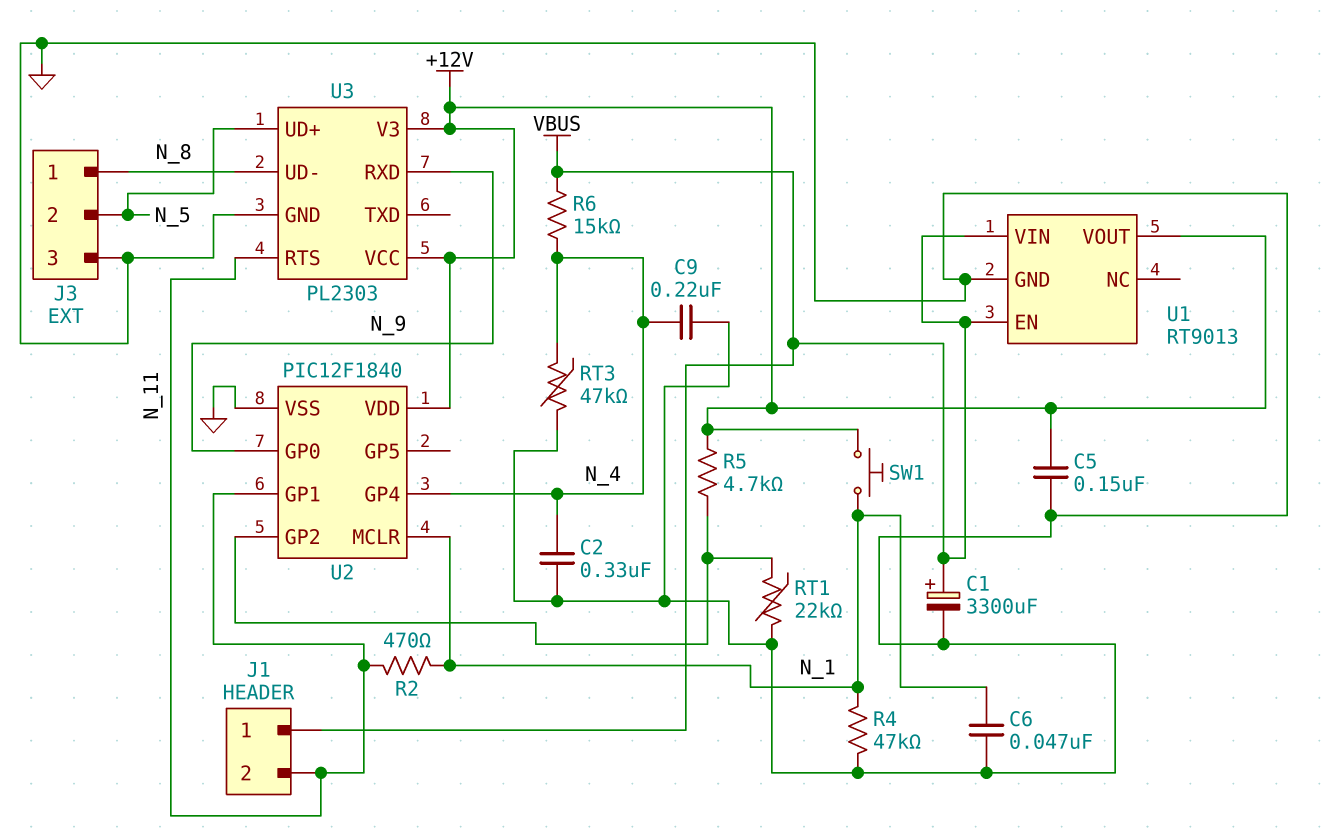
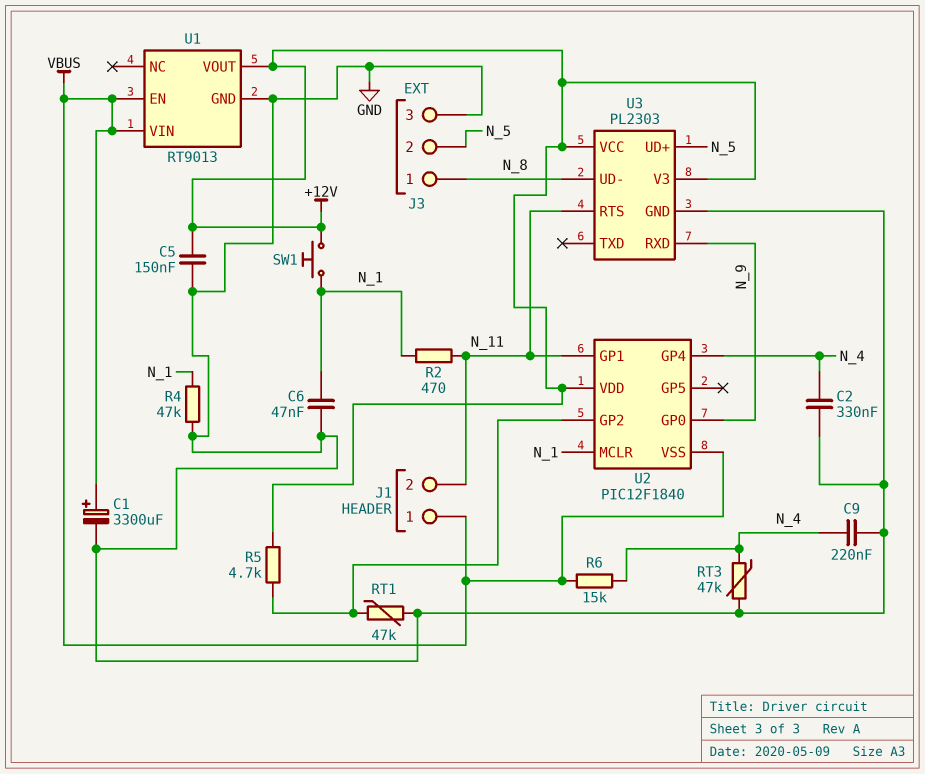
RT1: 22k (GND, U2/GP2) -> 47k (GND, U2/GP2)
U2 pin VSS: GND -> VBUS

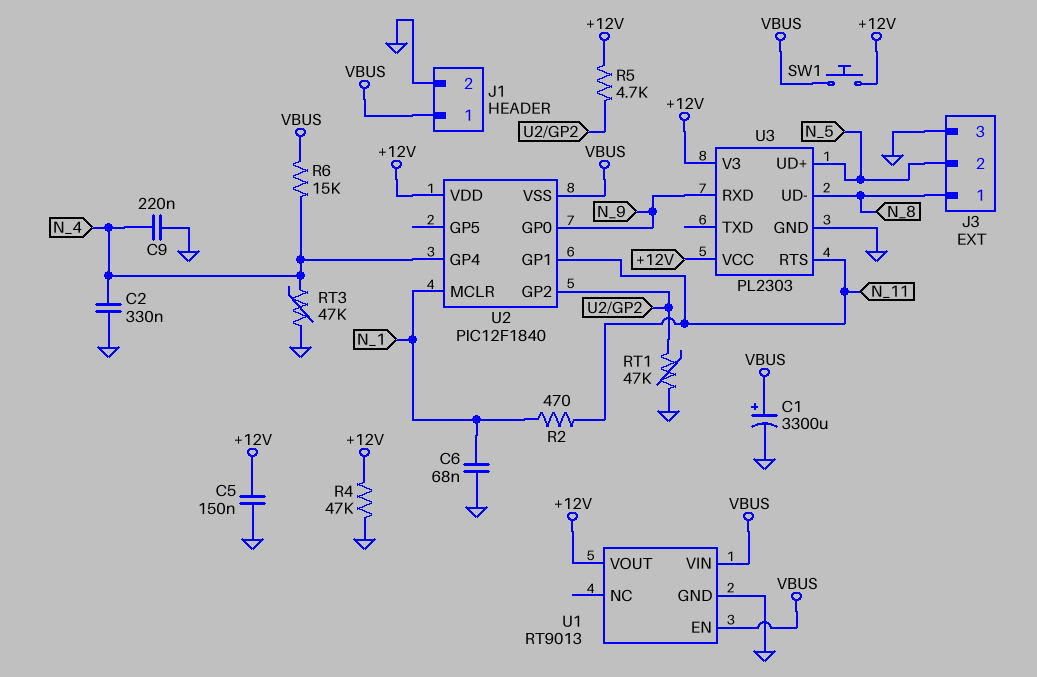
C6: 47nF (GND, N_1) -> 68nF (GND, N_1)
J1 pin 2: N_11 -> GND
R4: 47k (GND, N_1) -> 47k (+12V, GND)
SW1: button (+12V, N_1) -> button (+12V, VBUS)

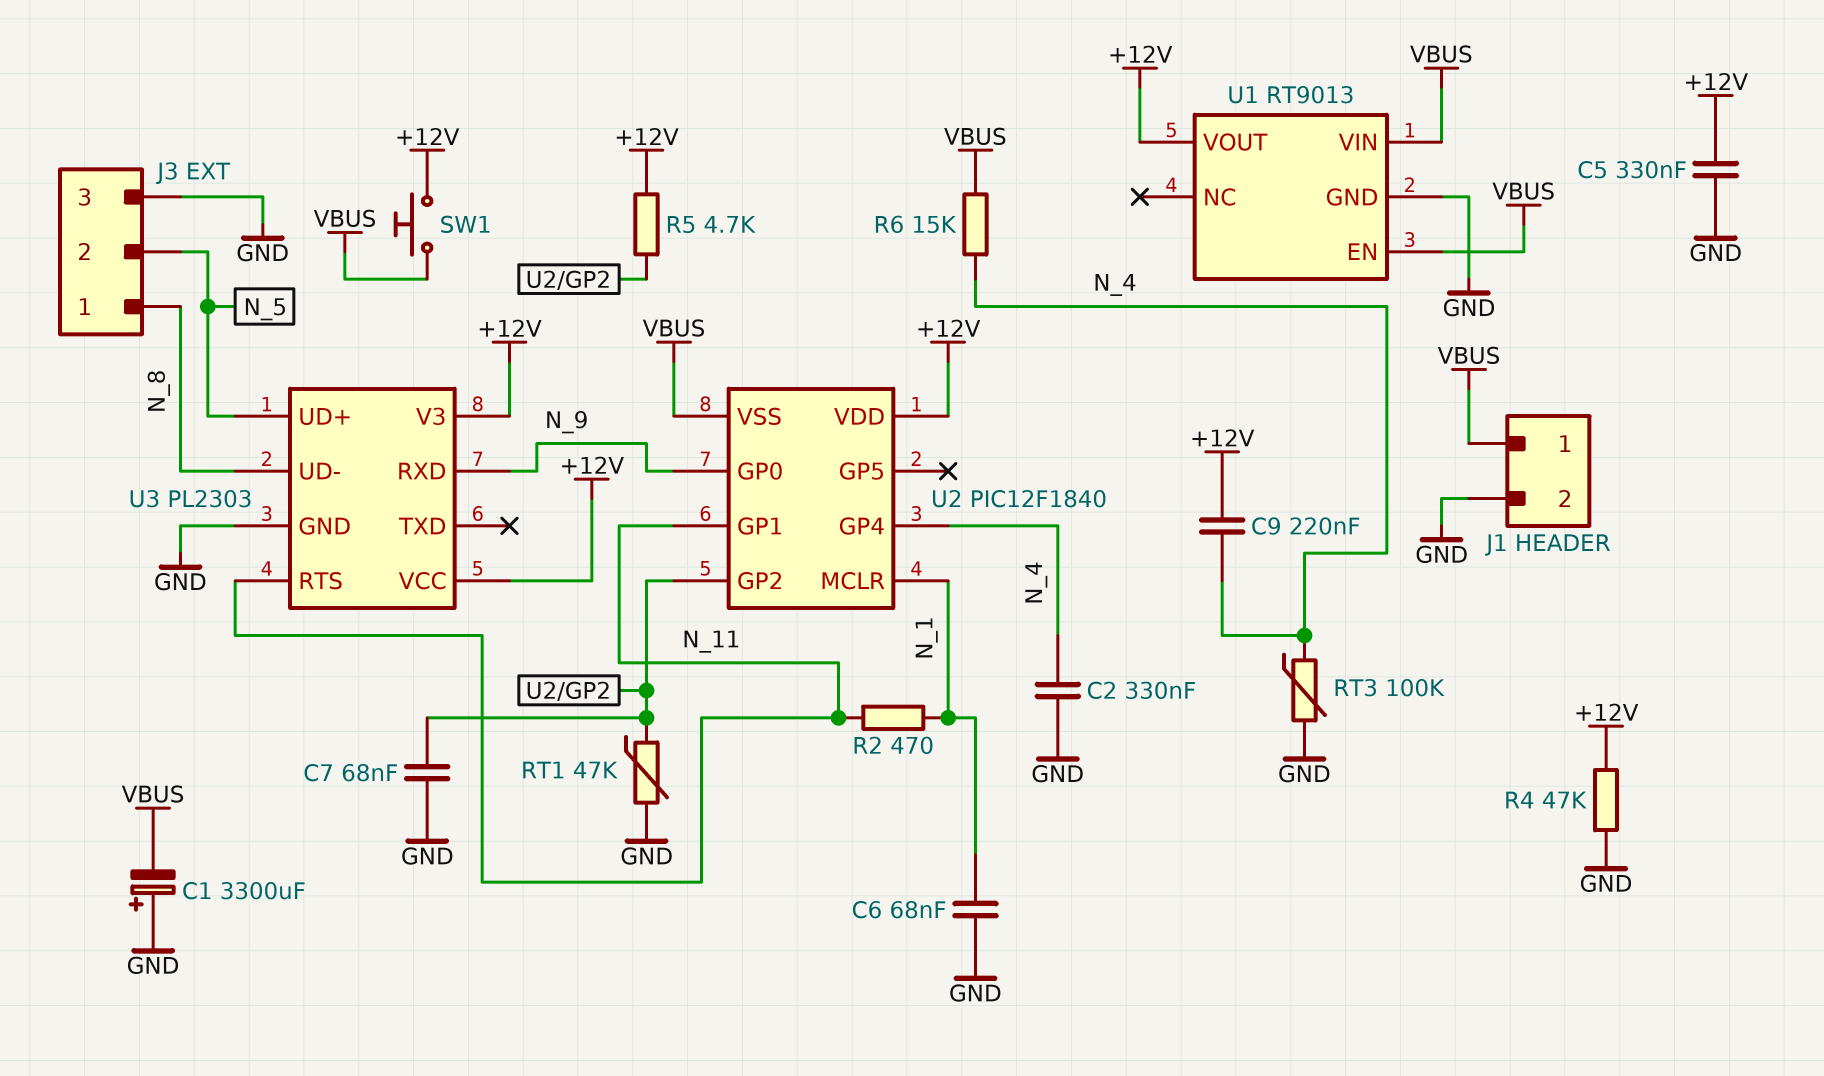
C1: 3300uF (plus VBUS, minus GND) -> 3300uF (plus GND, minus VBUS)
C5: 150nF (+12V, GND) -> 330nF (+12V, GND)
C7: none -> 68nF (GND, U2/GP2)
C9: 220nF (GND, N_4) -> 220nF (+12V, N_4)
RT3: 47k (GND, N_4) -> 100k (GND, N_4)

